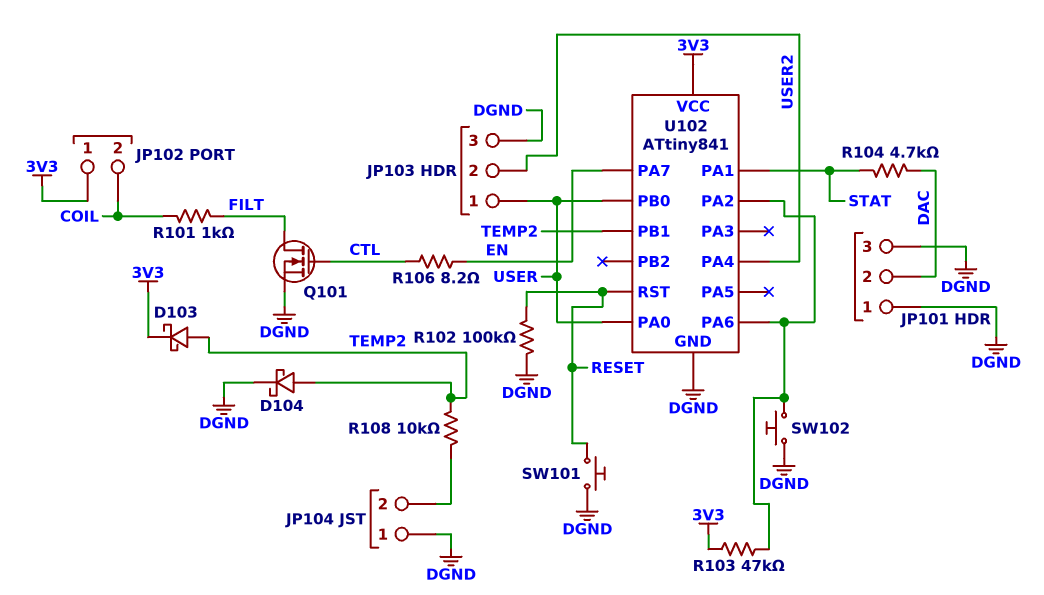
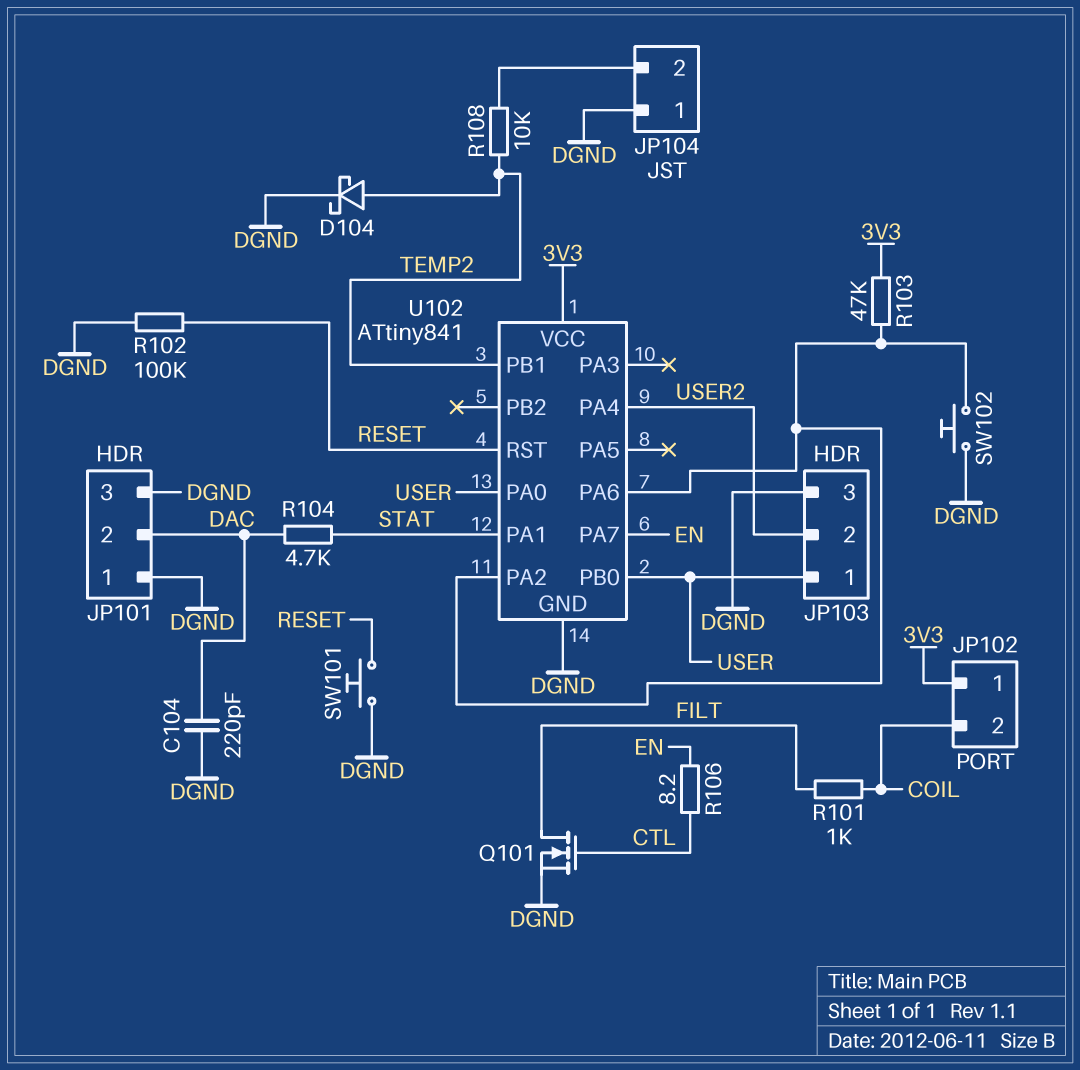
C104: none -> 220pF (DAC, DGND)
D103: schottky (A TEMP2, K 3V3) -> none

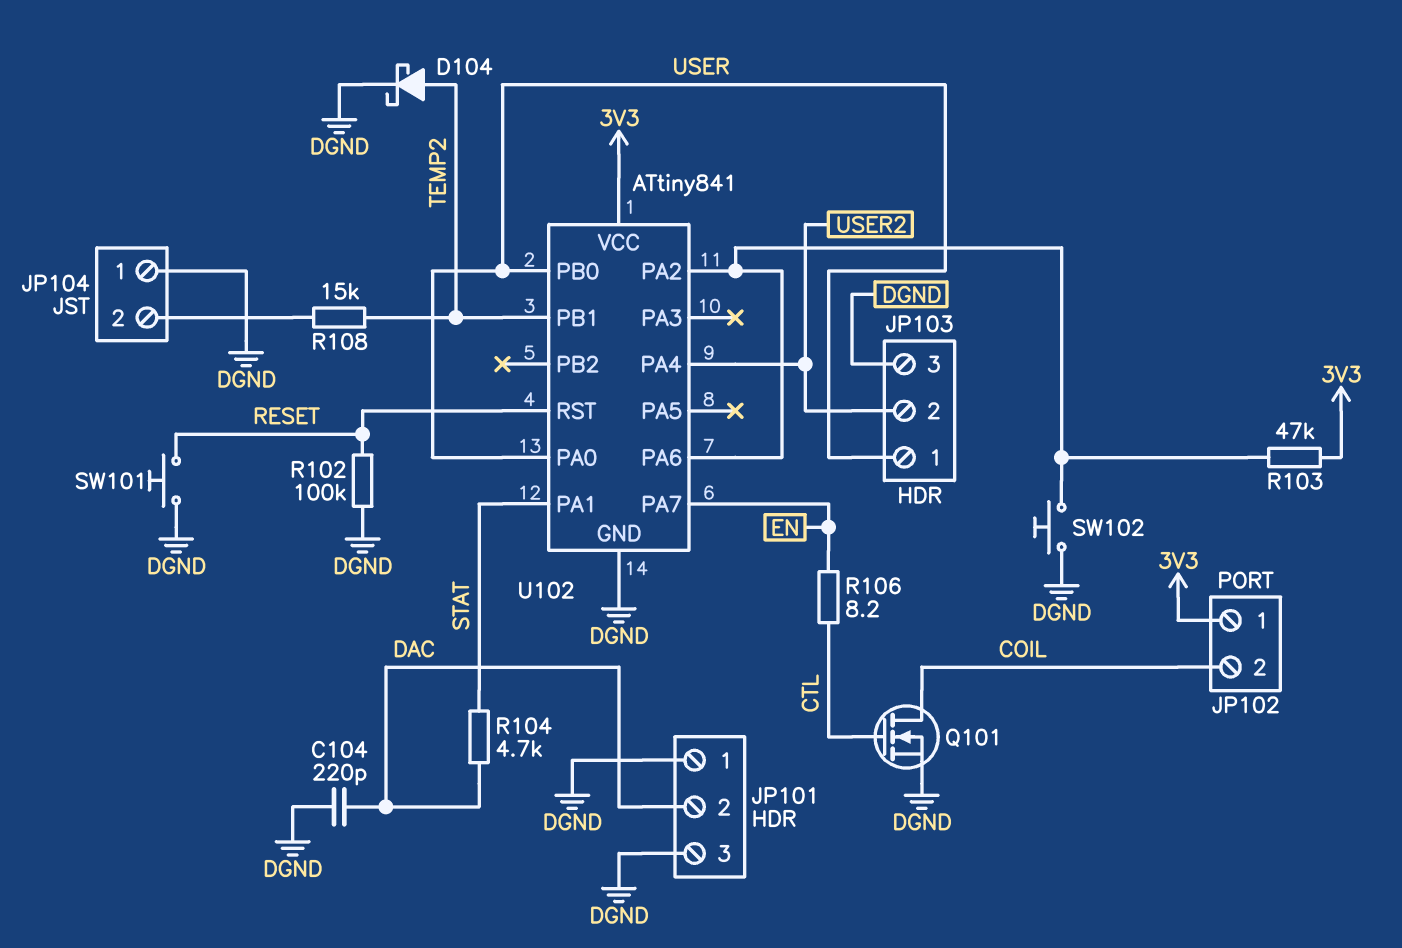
Q101: NMOS (G CTL, D FILT, S DGND) -> NMOS (G CTL, D COIL, S DGND)
R101: 1k (COIL, FILT) -> none
R108: 10k (JP104/2, TEMP2) -> 15k (JP104/2, TEMP2)

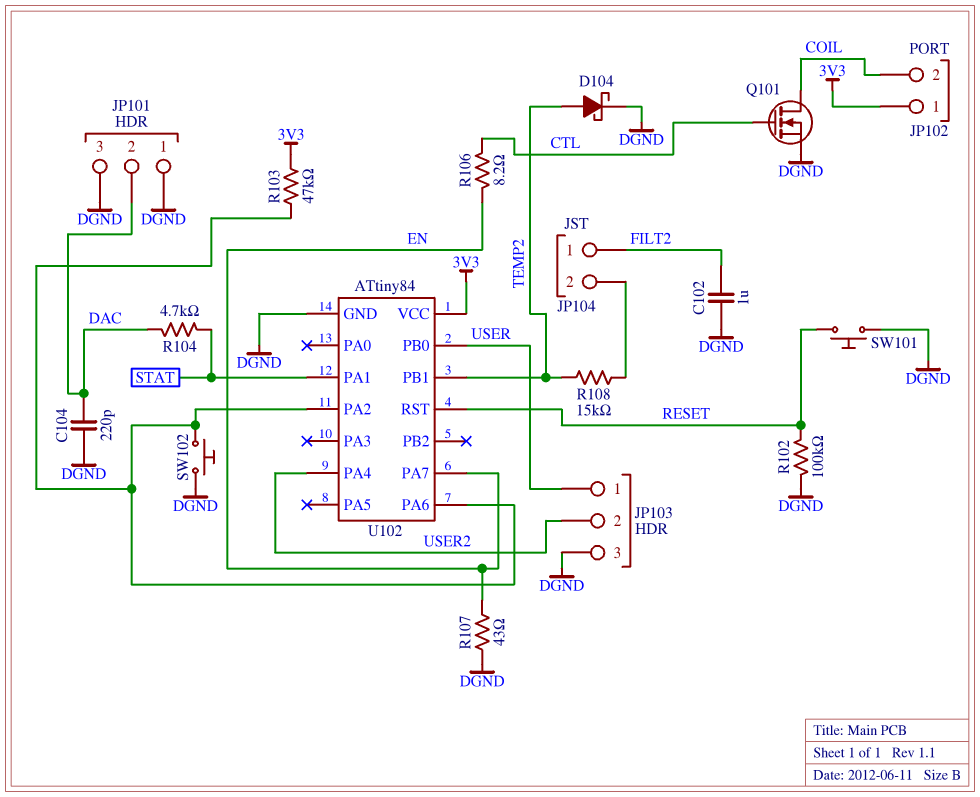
C102: none -> 1uF (DGND, FILT2)
JP104 pin 1: DGND -> FILT2
R107: none -> 43 (DGND, EN)
U102: ATtiny841 -> ATtiny84
U102 pin PA0: USER -> none

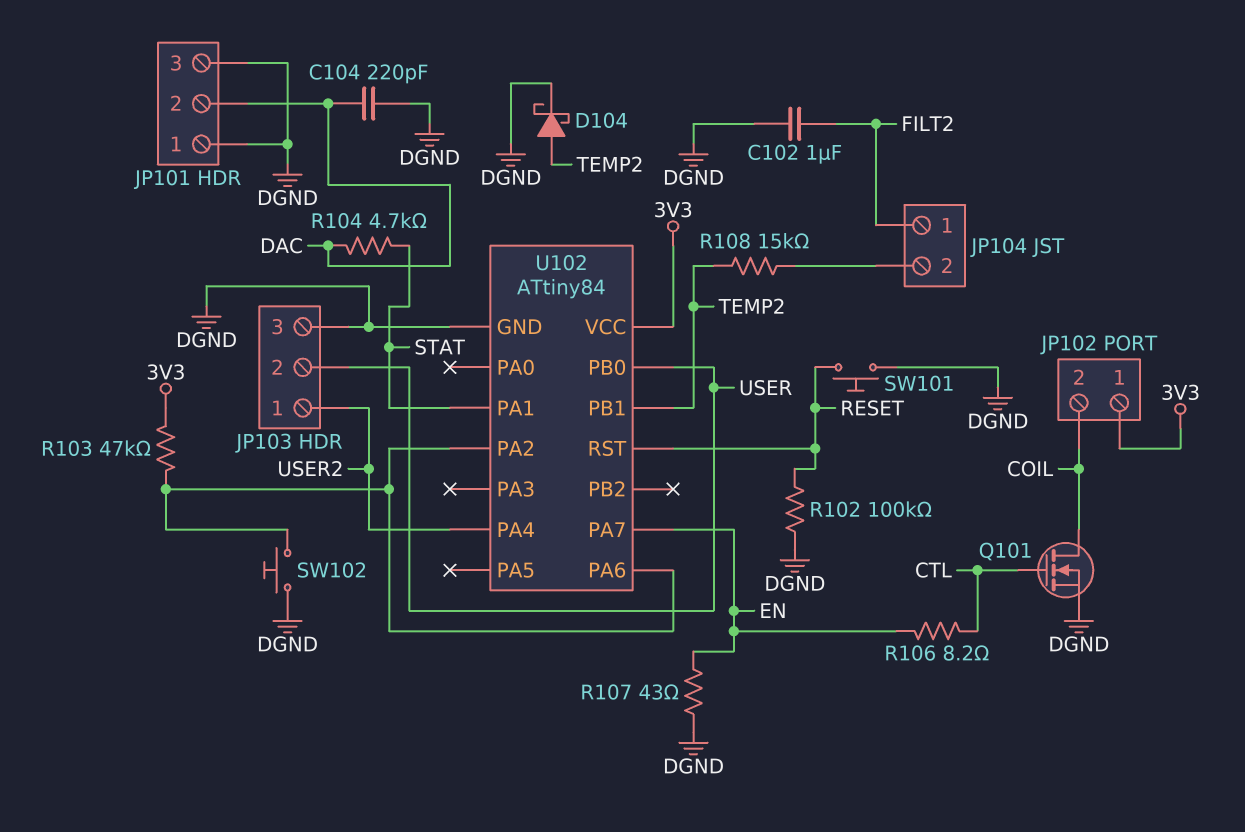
JP103 pin 1: USER -> USER2
JP103 pin 2: USER2 -> USER

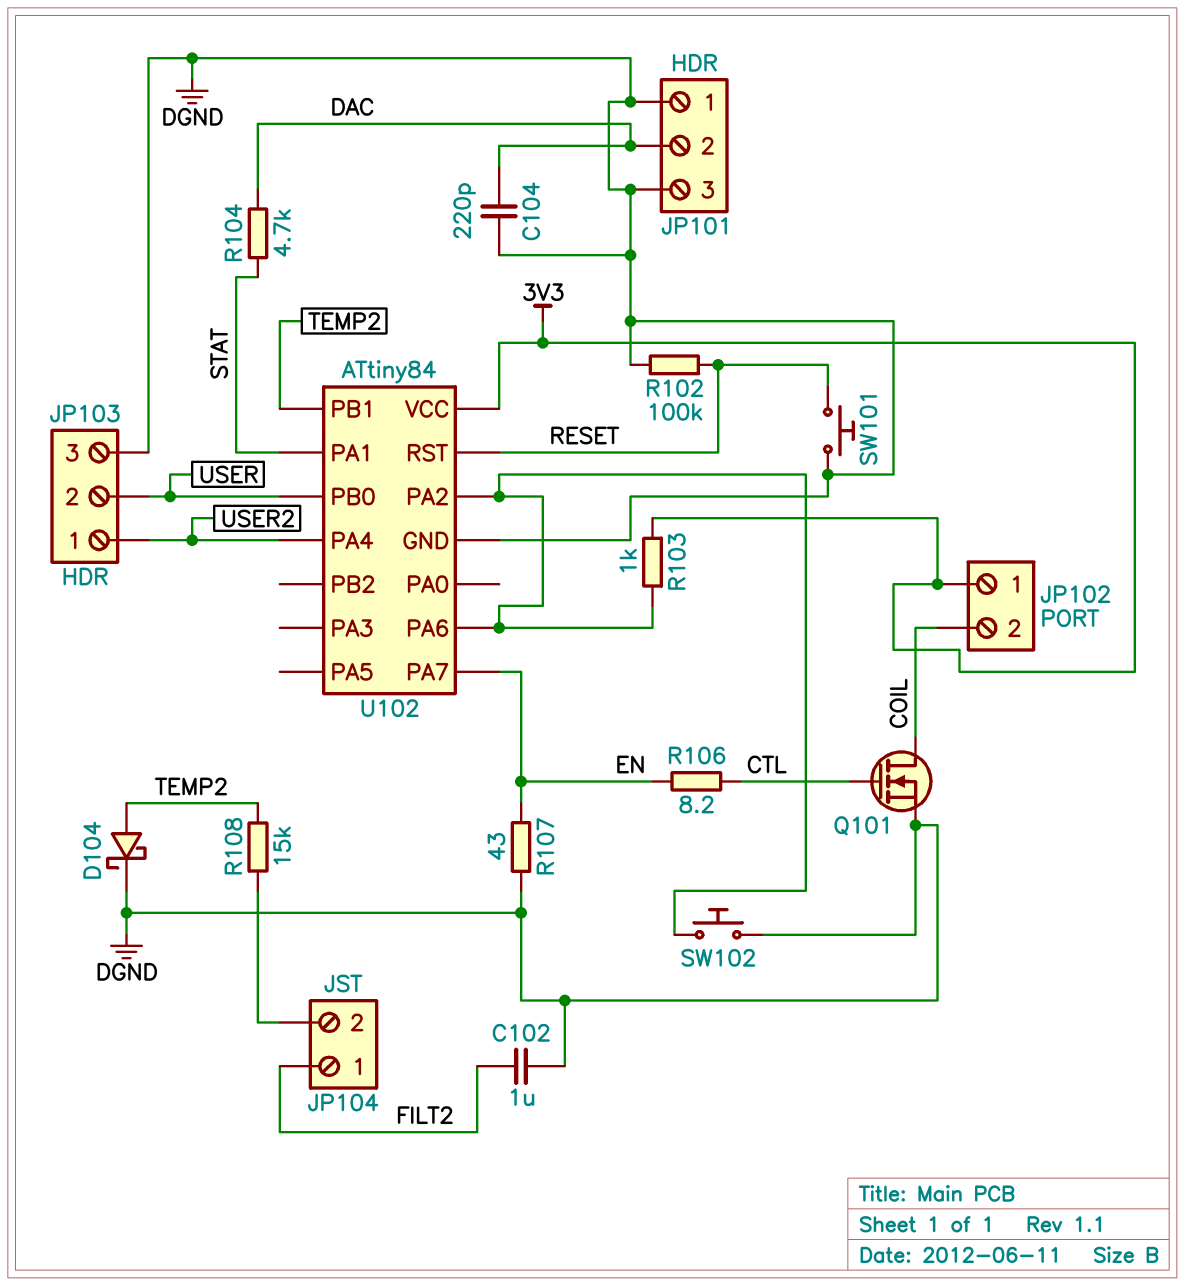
R103: 47k (3V3, U102/PA2) -> 1k (3V3, U102/PA2)

